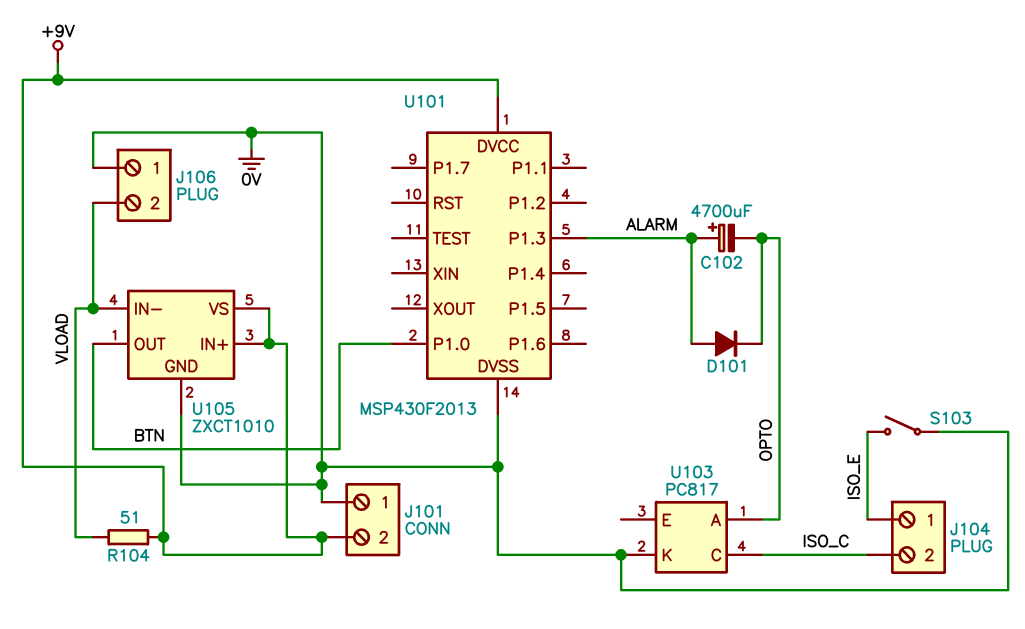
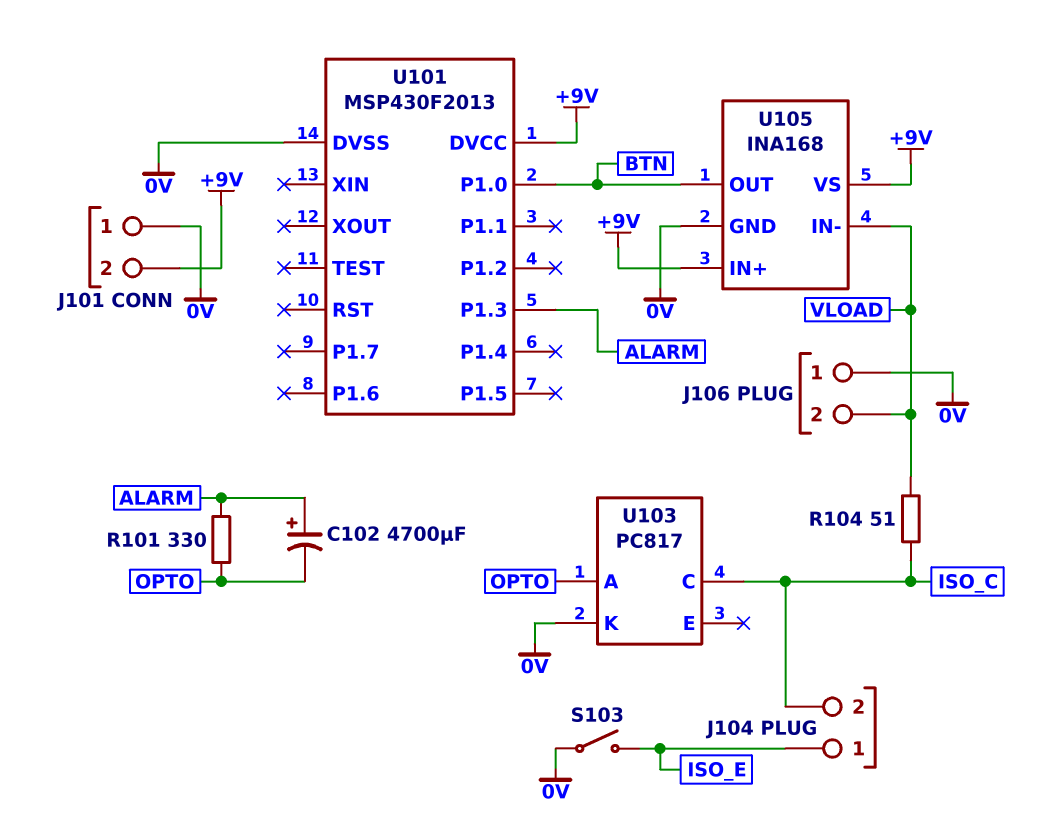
D101: diode (A ALARM, K OPTO) -> none
R101: none -> 330 (ALARM, OPTO)
R104: 51 (+9V, VLOAD) -> 51 (ISO_C, VLOAD)
U105: ZXCT1010 -> INA168

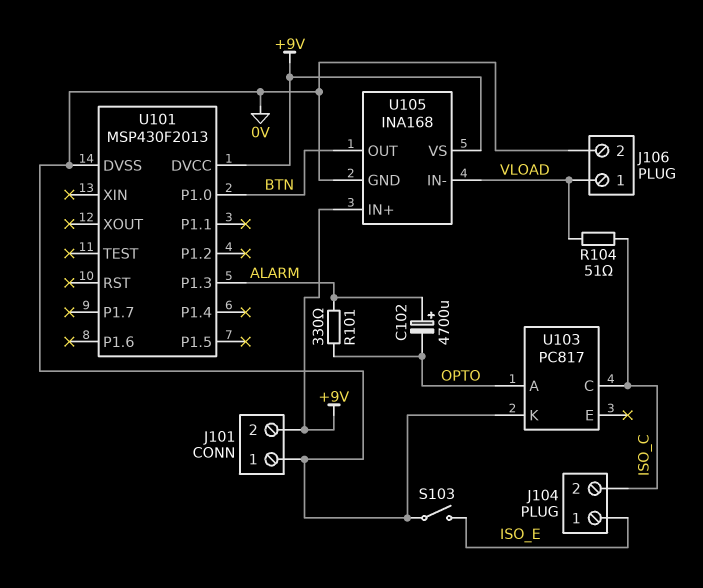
J106 pin 1: 0V -> VLOAD
J106 pin 2: VLOAD -> 0V

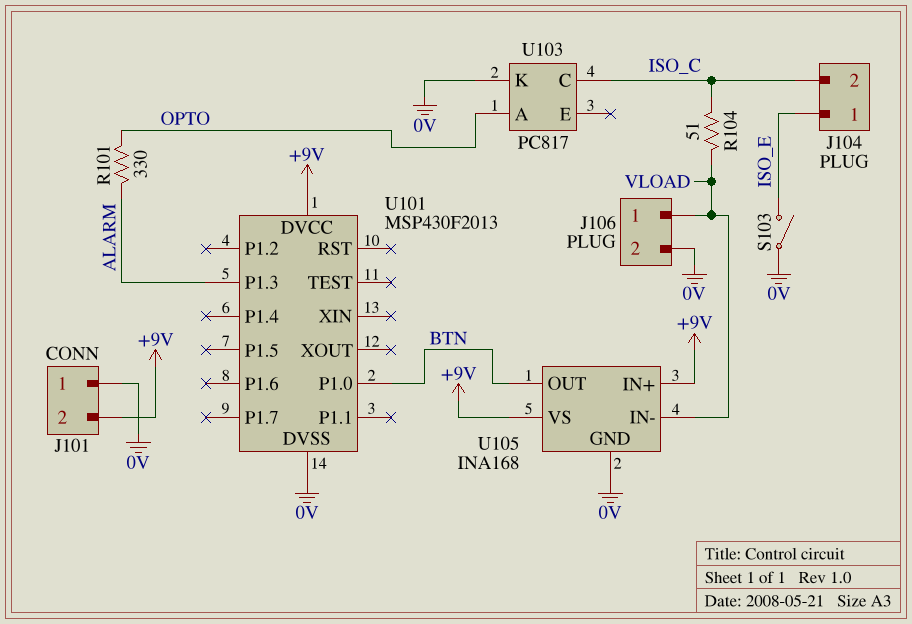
C102: 4700uF (plus ALARM, minus OPTO) -> none

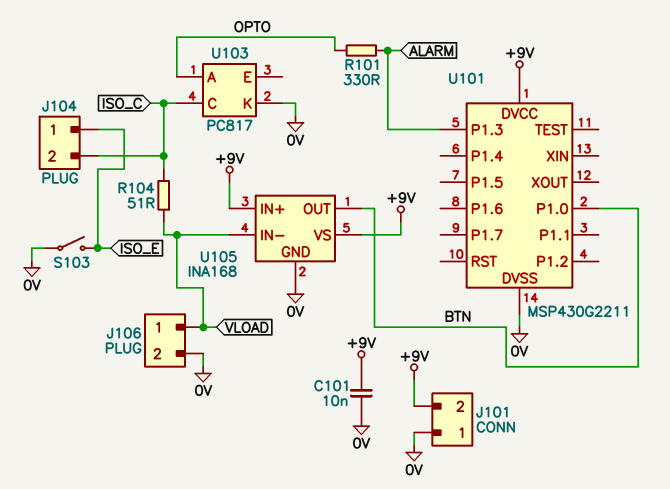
C101: none -> 10nF (+9V, 0V)
U101: MSP430F2013 -> MSP430G2211

